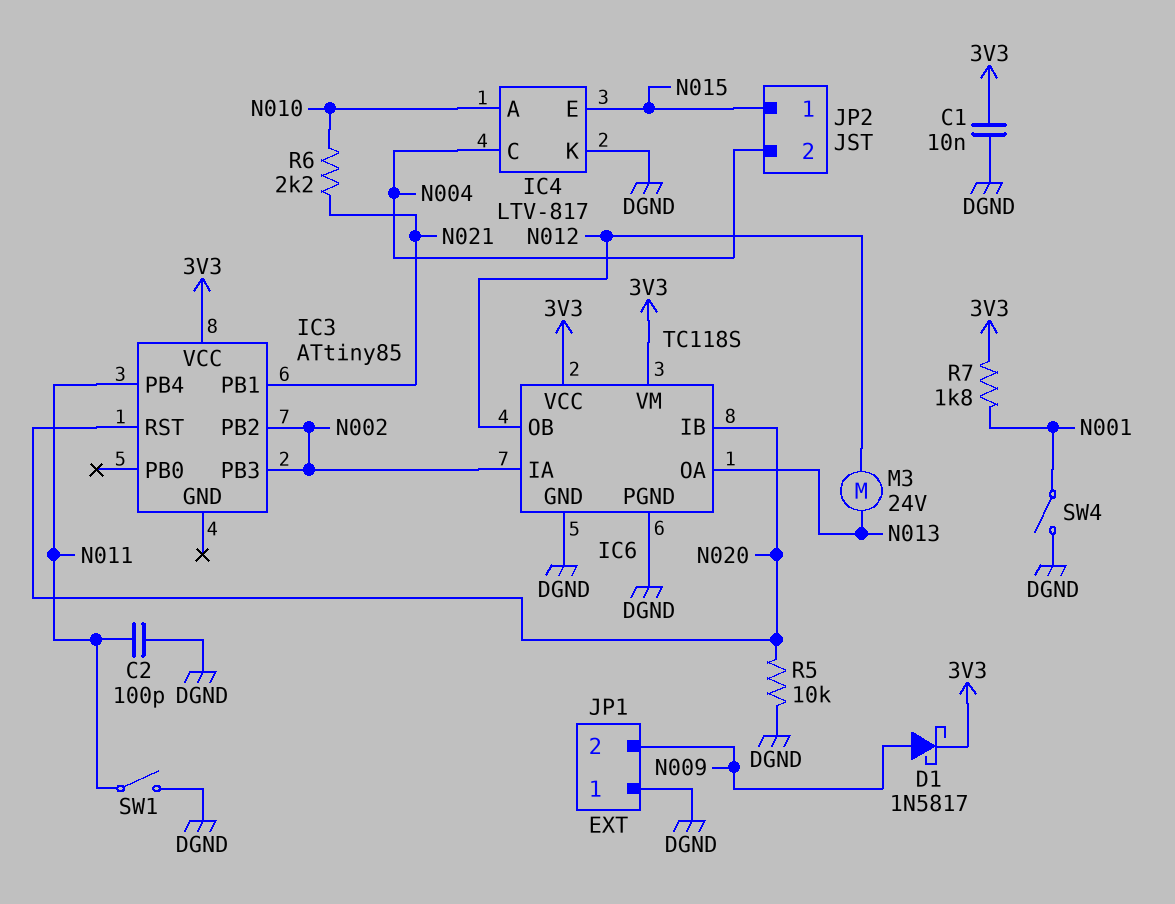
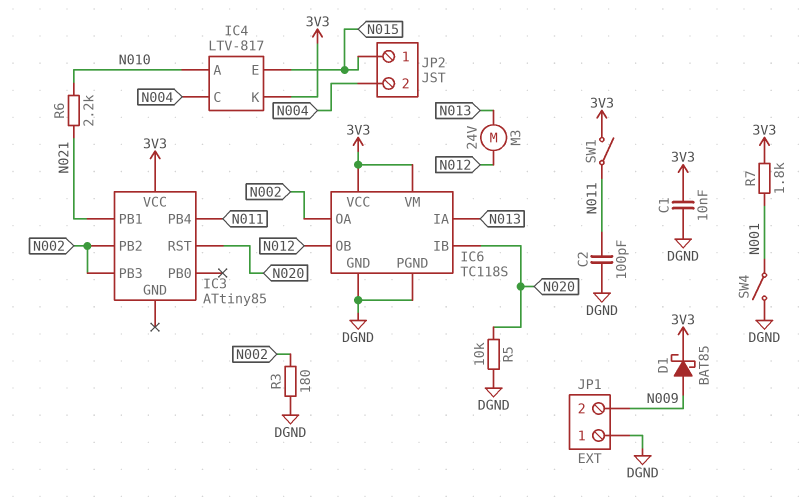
D1: schottky 1N5817 (A N009, K 3V3) -> schottky BAT85 (A N009, K 3V3)
IC4 pin K: DGND -> 3V3
IC6 pin IA: N002 -> N013
IC6 pin OA: N013 -> N002
R3: none -> 180 (DGND, N002)
SW1: switch (DGND, N011) -> switch (3V3, N011)

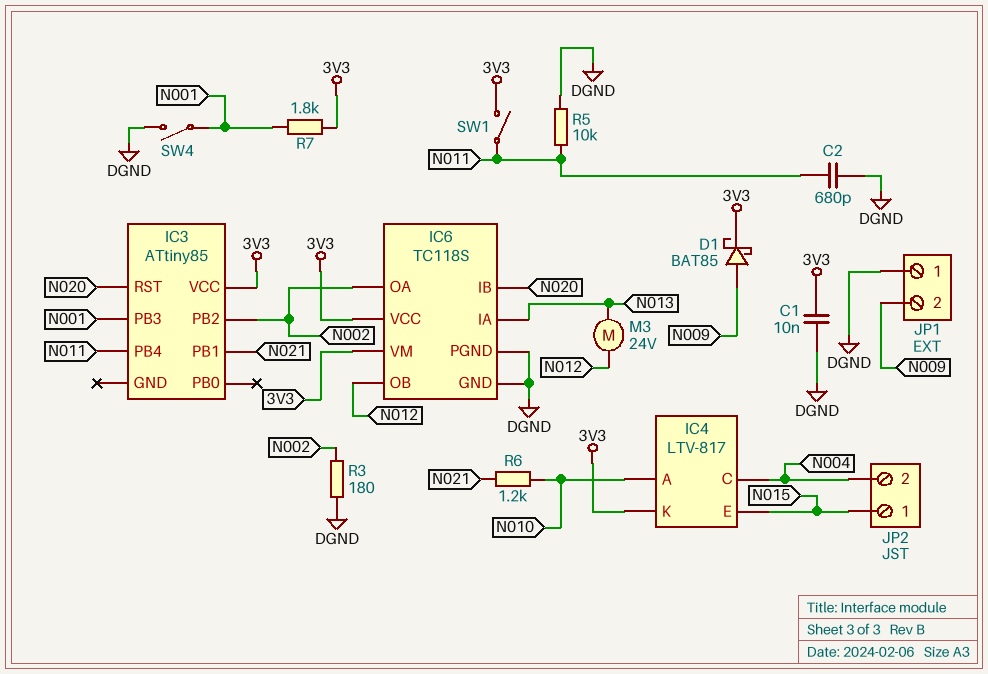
C2: 100pF (DGND, N011) -> 680pF (DGND, N011)
IC3 pin PB3: N002 -> N001
R5: 10k (DGND, N020) -> 10k (DGND, N011)
R6: 2.2k (N010, N021) -> 1.2k (N010, N021)

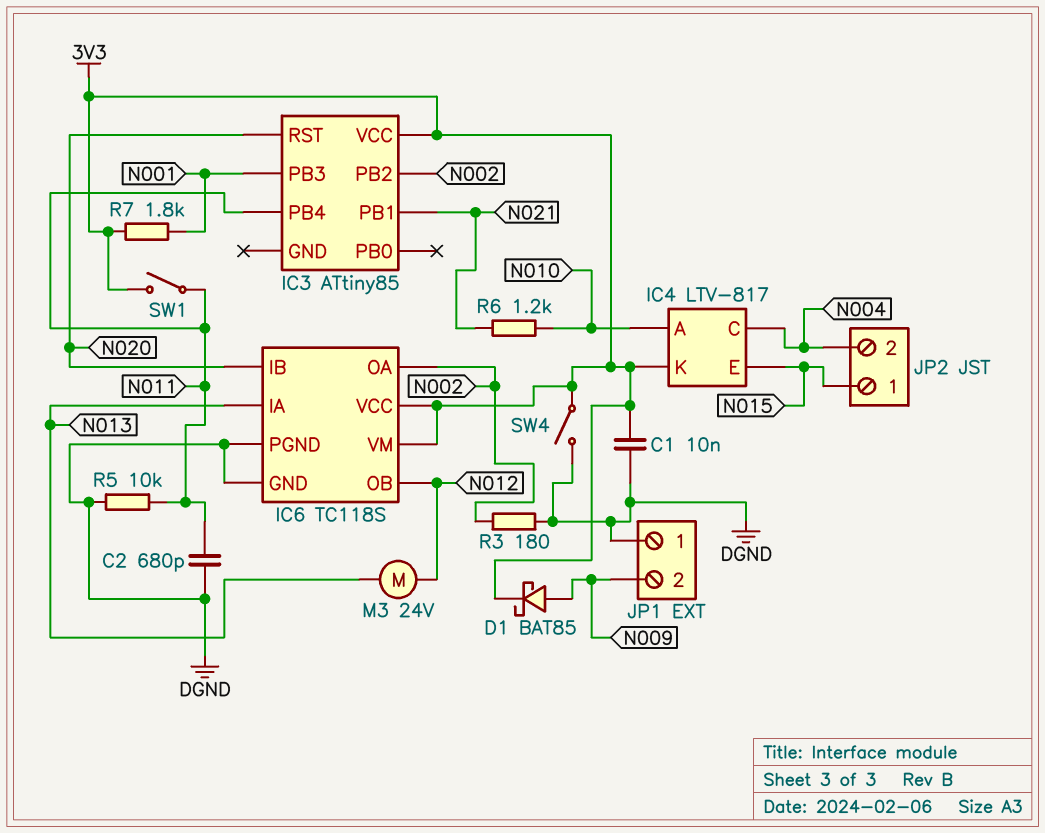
SW4: switch (DGND, N001) -> switch (3V3, DGND)

